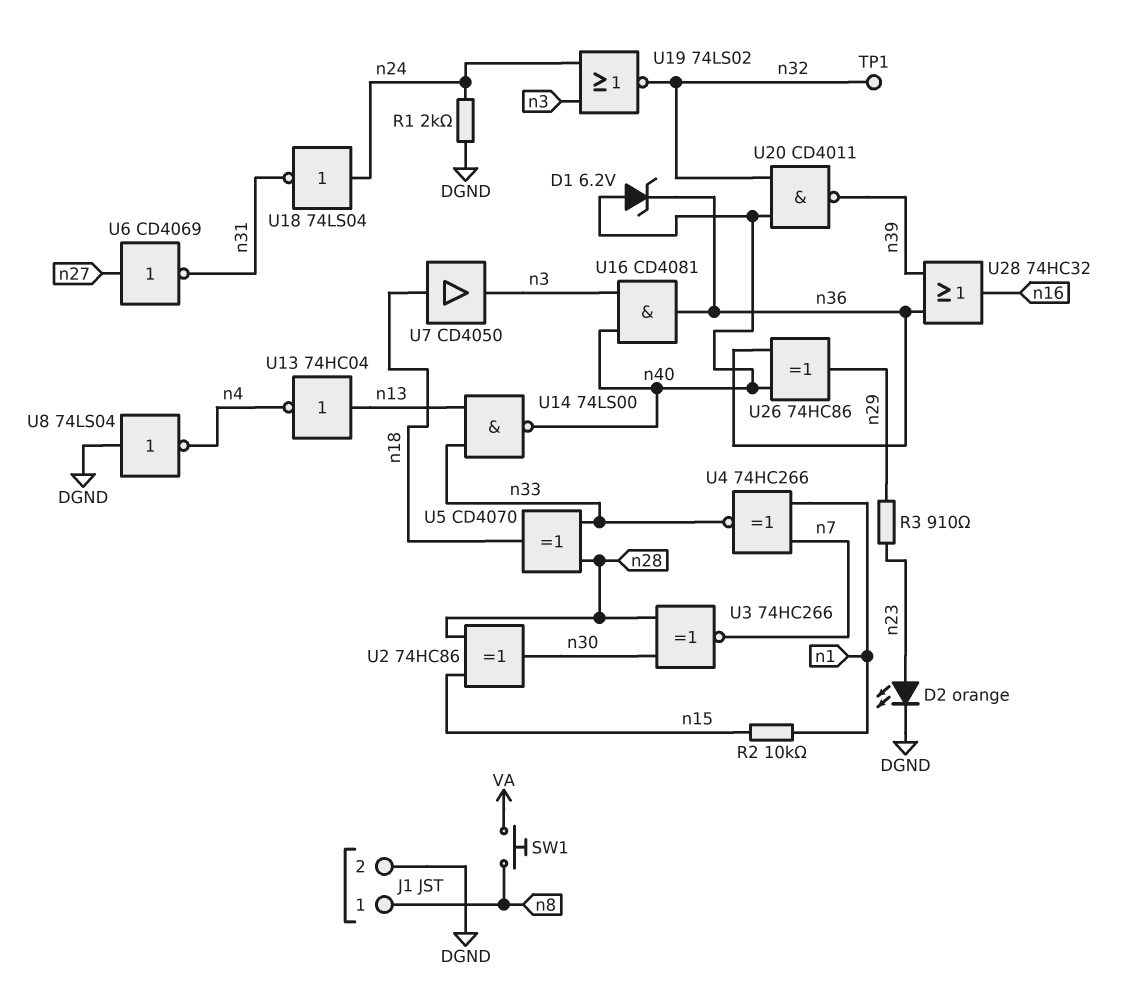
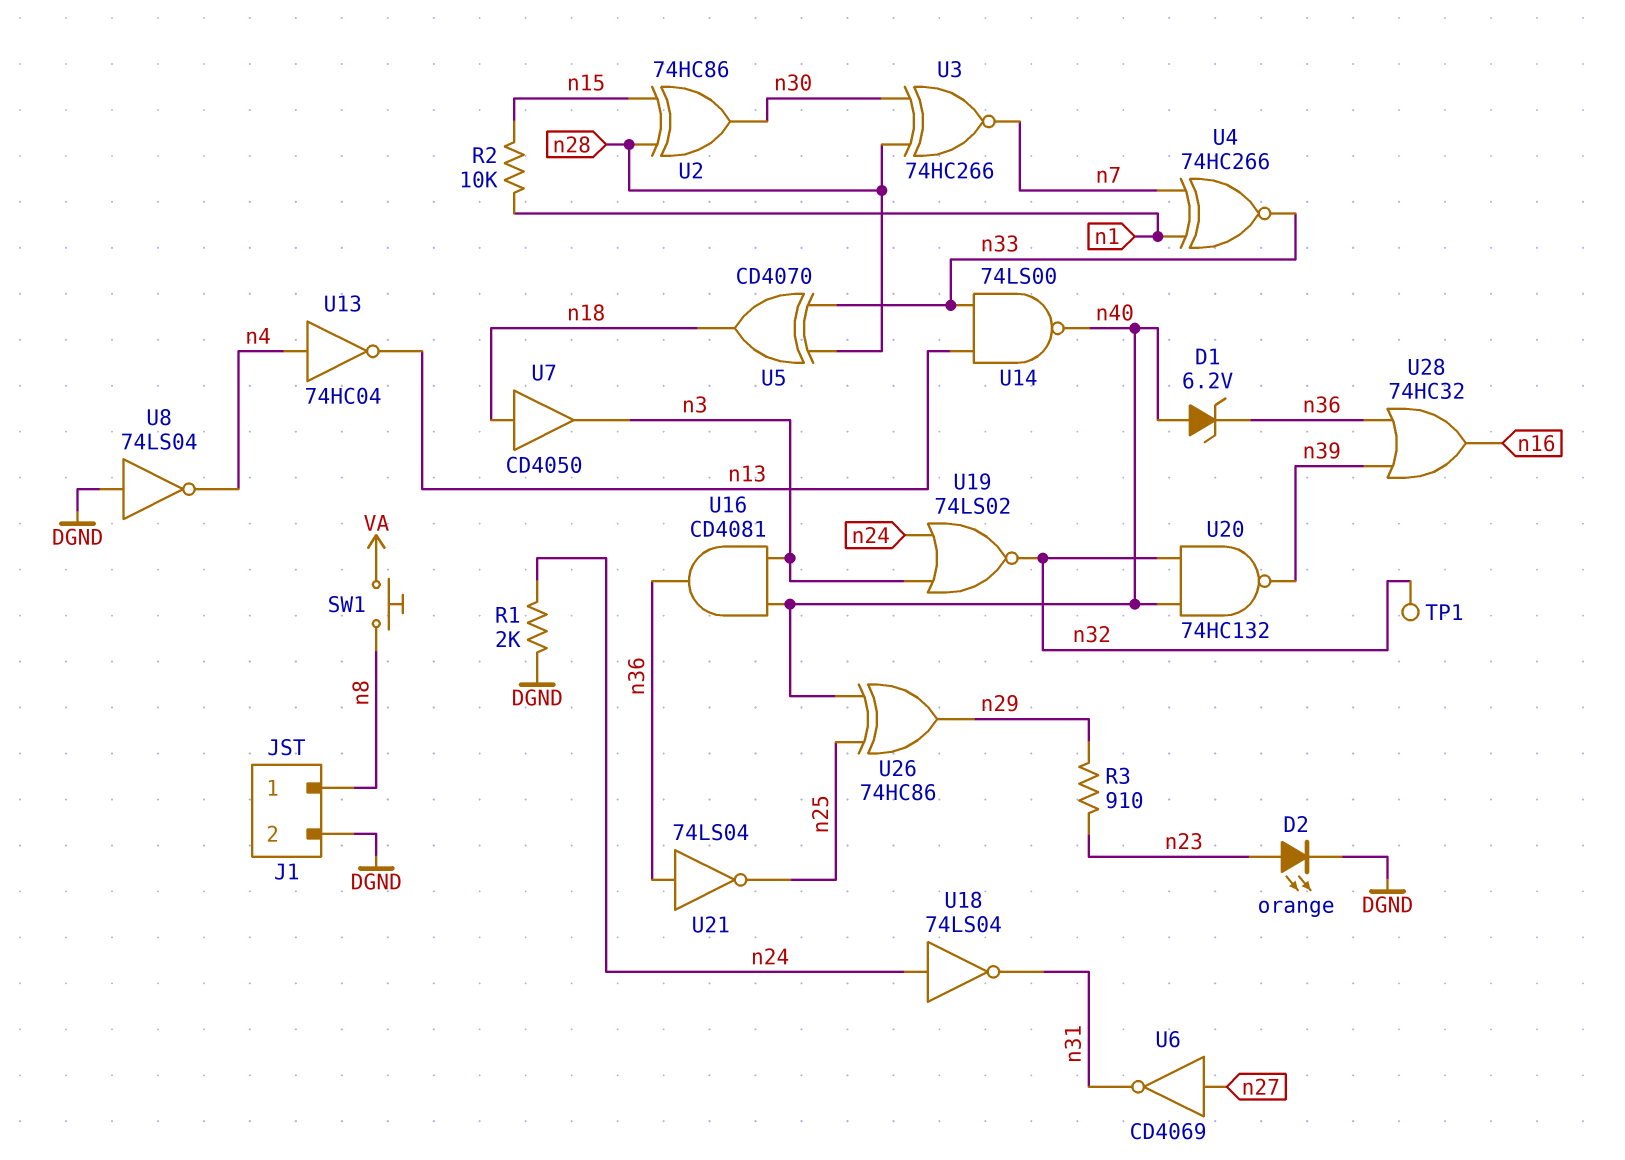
U13: NOT 74HC04 (in n13, out n4) -> NOT 74HC04 (in n4, out n13)
U20: NAND CD4011 (in n32, in n40, out n39) -> NAND 74HC132 (in n32, in n40, out n39)
U21: none -> NOT 74LS04 (in n36, out n25)
U26: XOR 74HC86 (in n36, in n40, out n29) -> XOR 74HC86 (in n25, in n40, out n29)

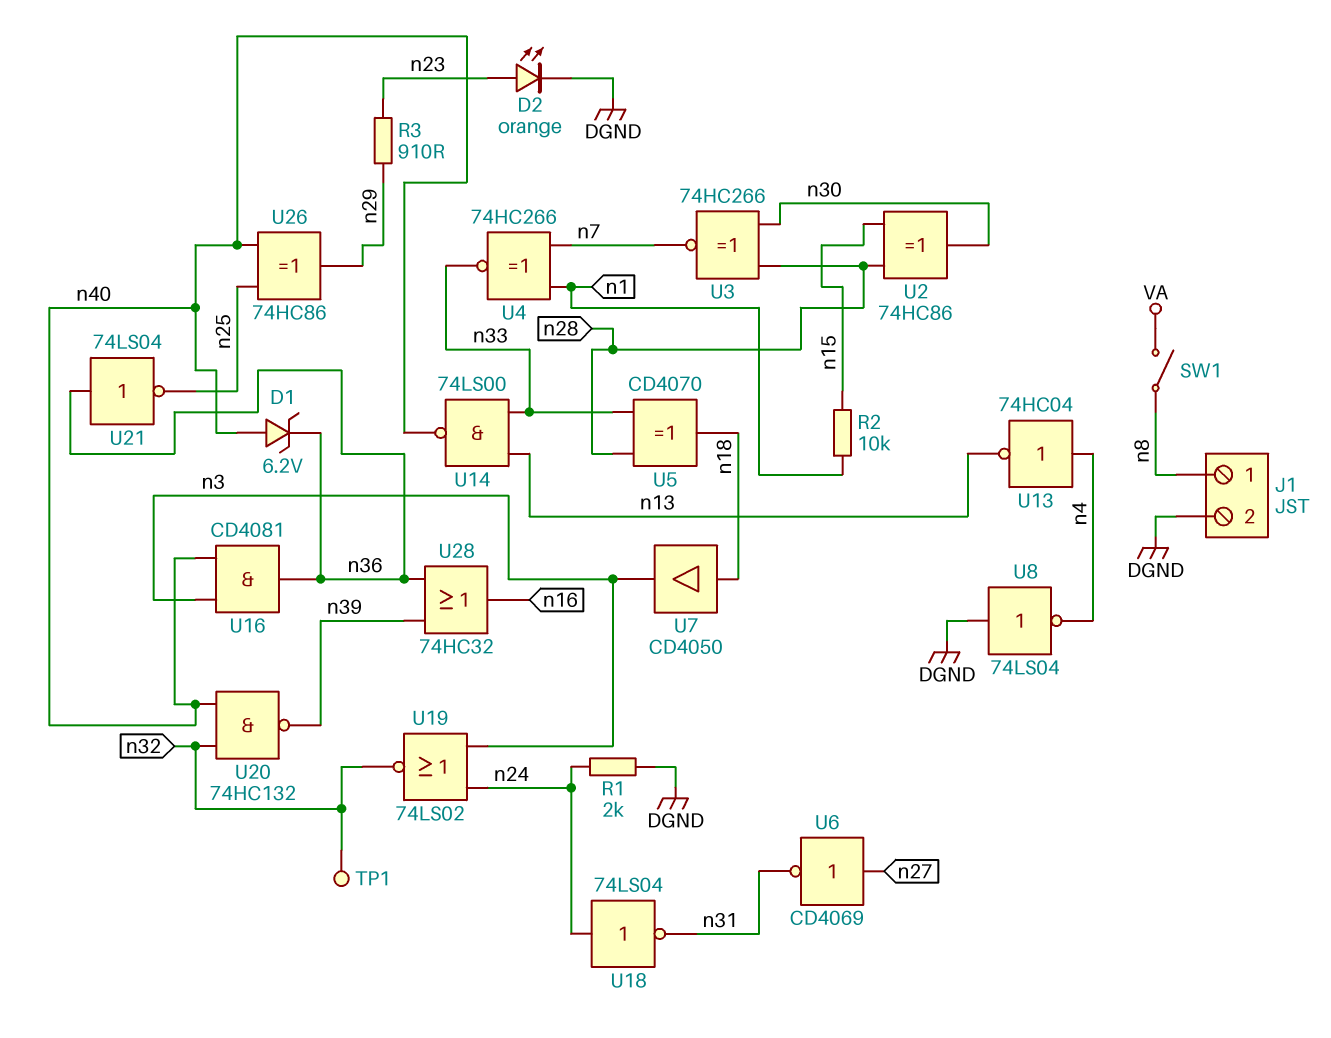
SW1: button (VA, n8) -> switch (VA, n8)

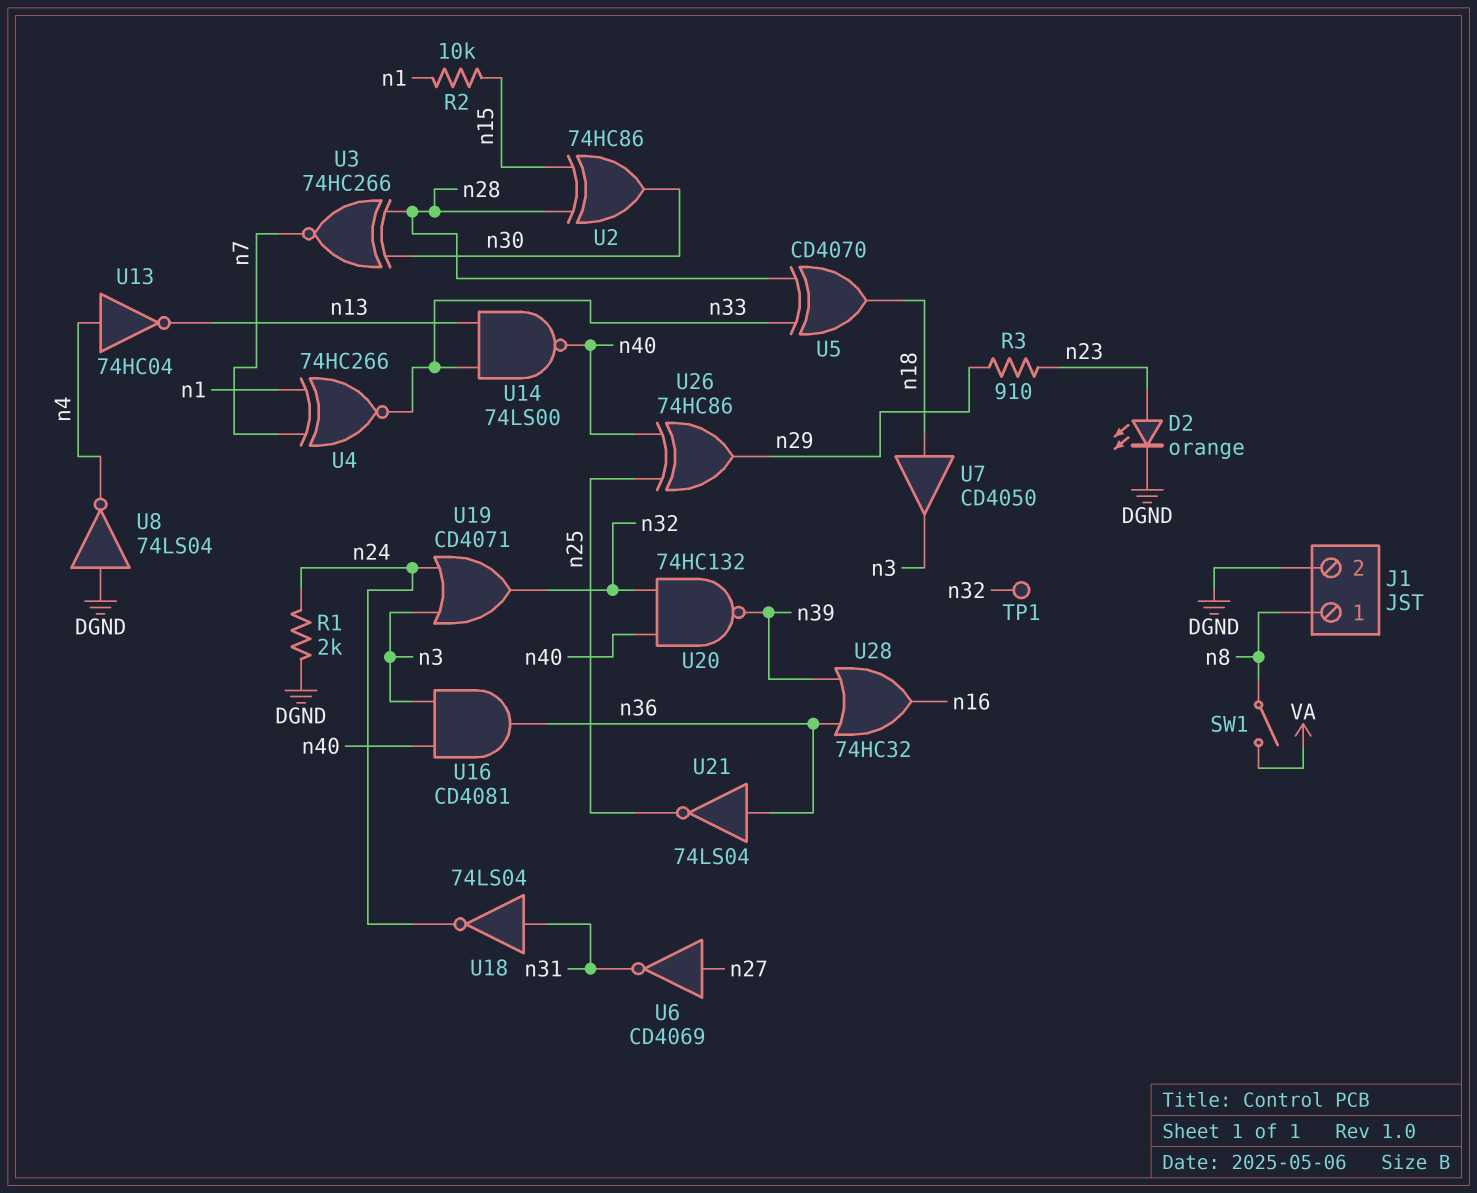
D1: zener 6.2V (A n40, K n36) -> none
U18: NOT 74LS04 (in n24, out n31) -> NOT 74LS04 (in n31, out n24)
U19: NOR 74LS02 (in n3, in n24, out n32) -> OR CD4071 (in n3, in n24, out n32)

